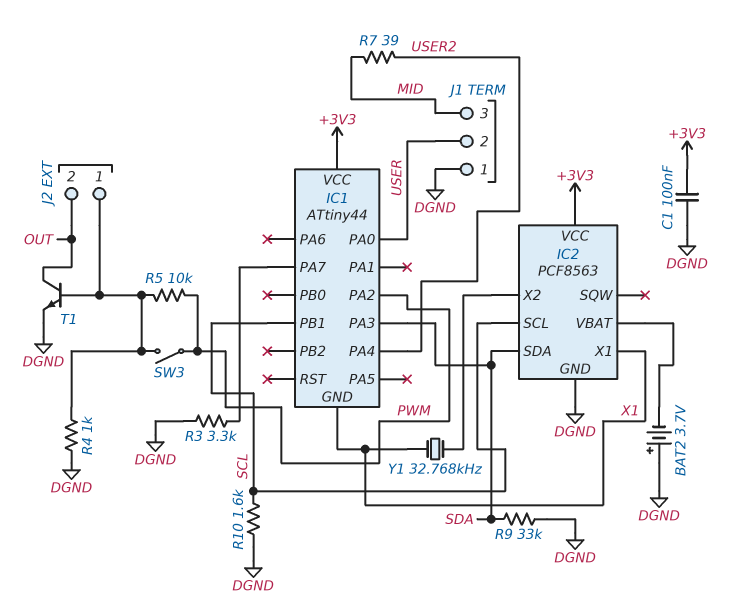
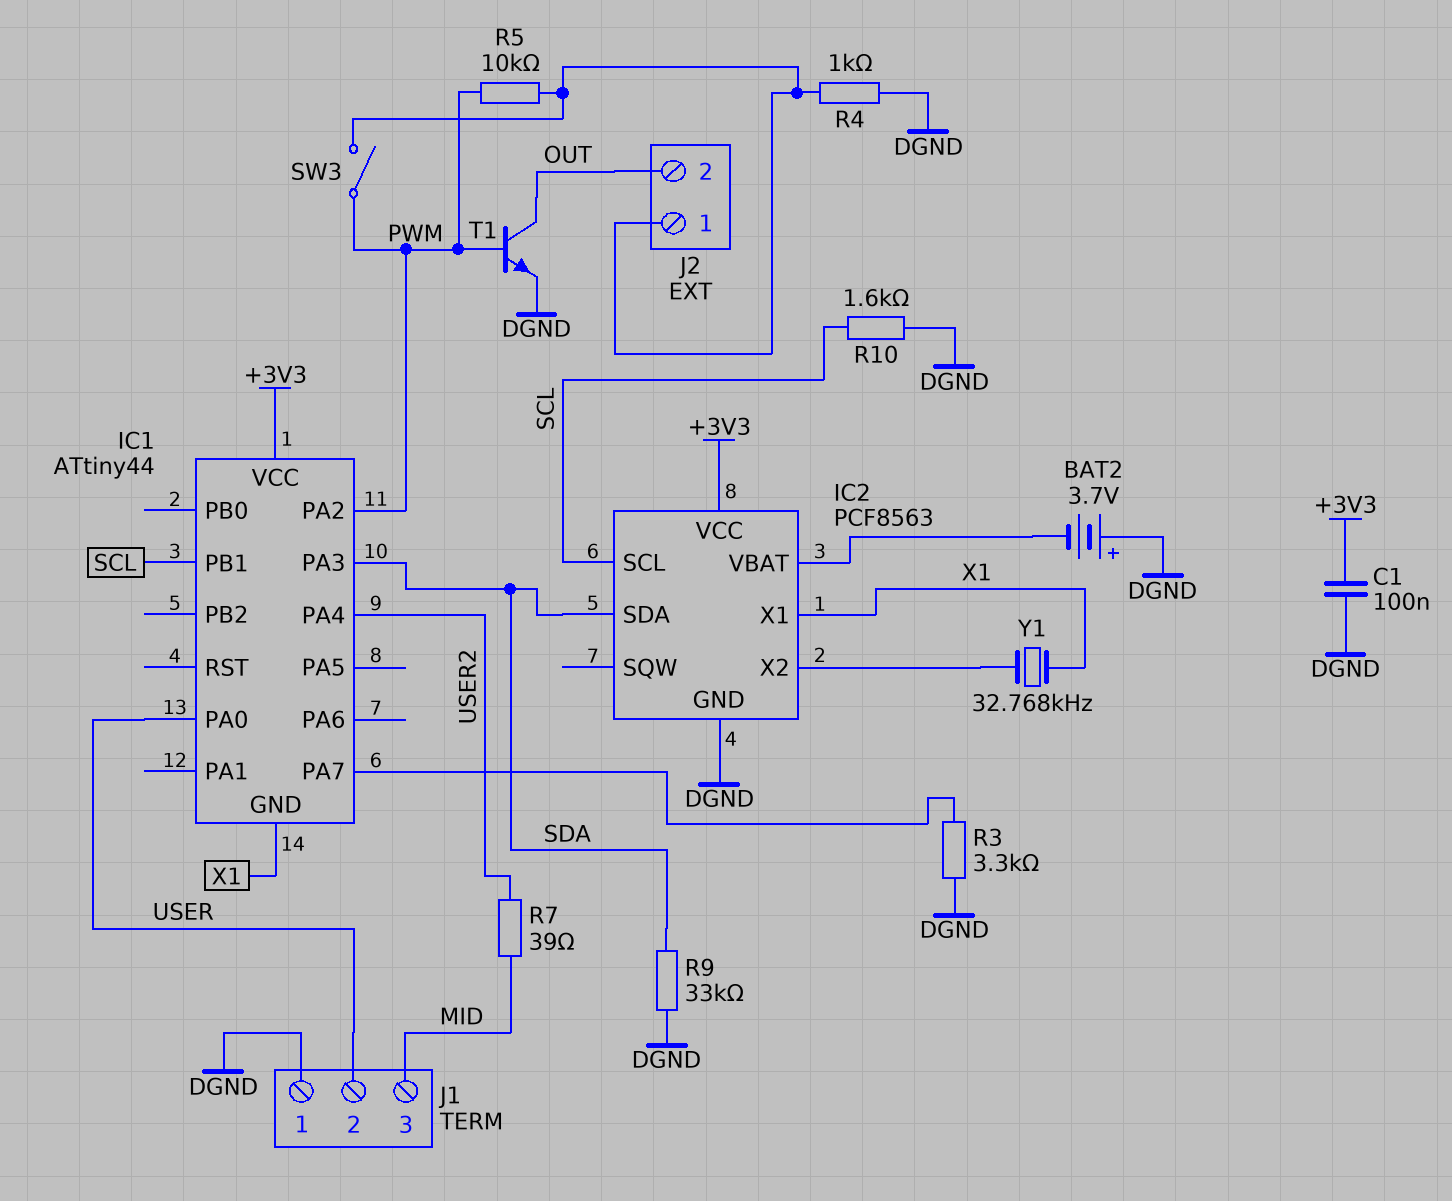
T1: NPN (B J2/1, C OUT, E DGND) -> NPN (B PWM, C OUT, E DGND)

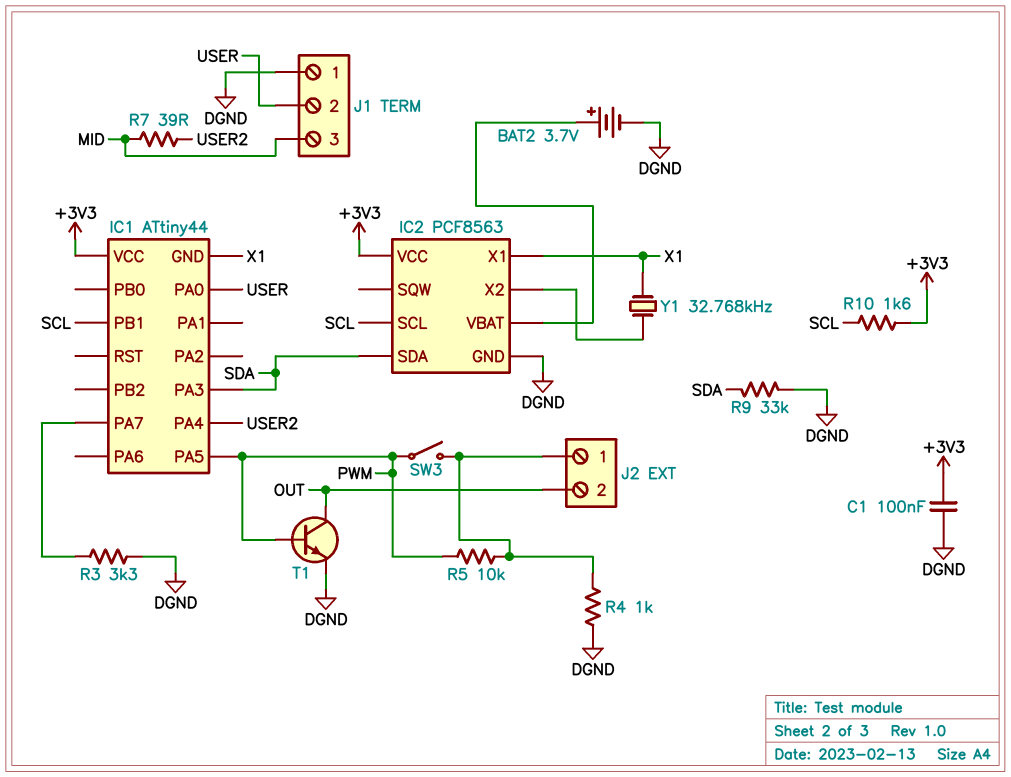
BAT2: 3.7V (plus DGND, minus IC2/VBAT) -> 3.7V (plus IC2/VBAT, minus DGND)
IC1 pin PA2: PWM -> none
IC1 pin PA5: none -> PWM
R10: 1.6k (DGND, SCL) -> 1.6k (+3V3, SCL)

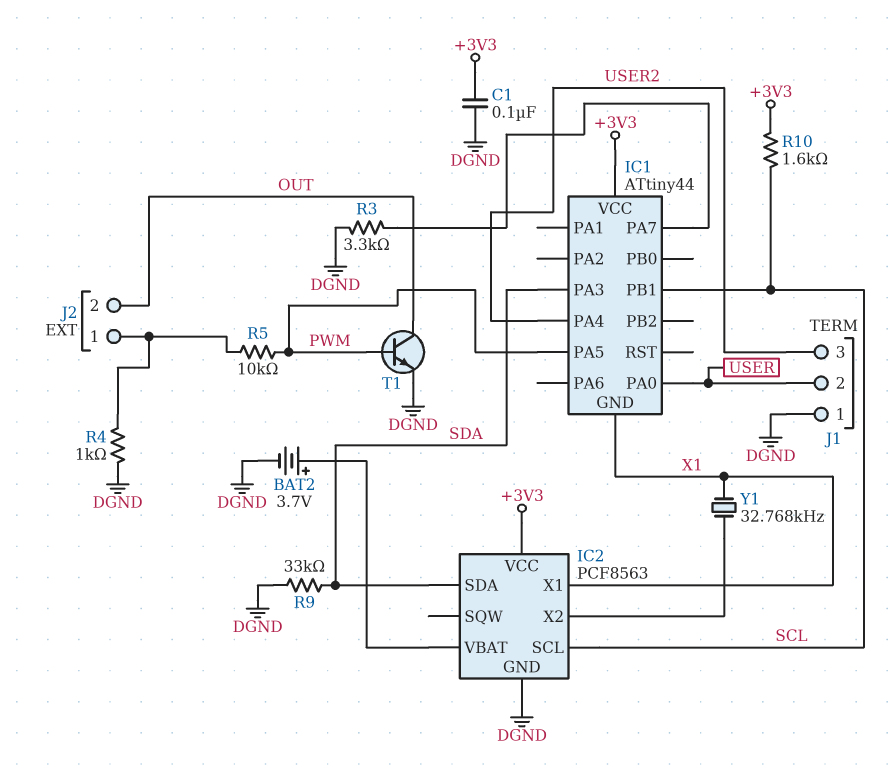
J1 pin 3: MID -> USER2
R7: 39 (MID, USER2) -> none
SW3: switch (J2/1, PWM) -> none

